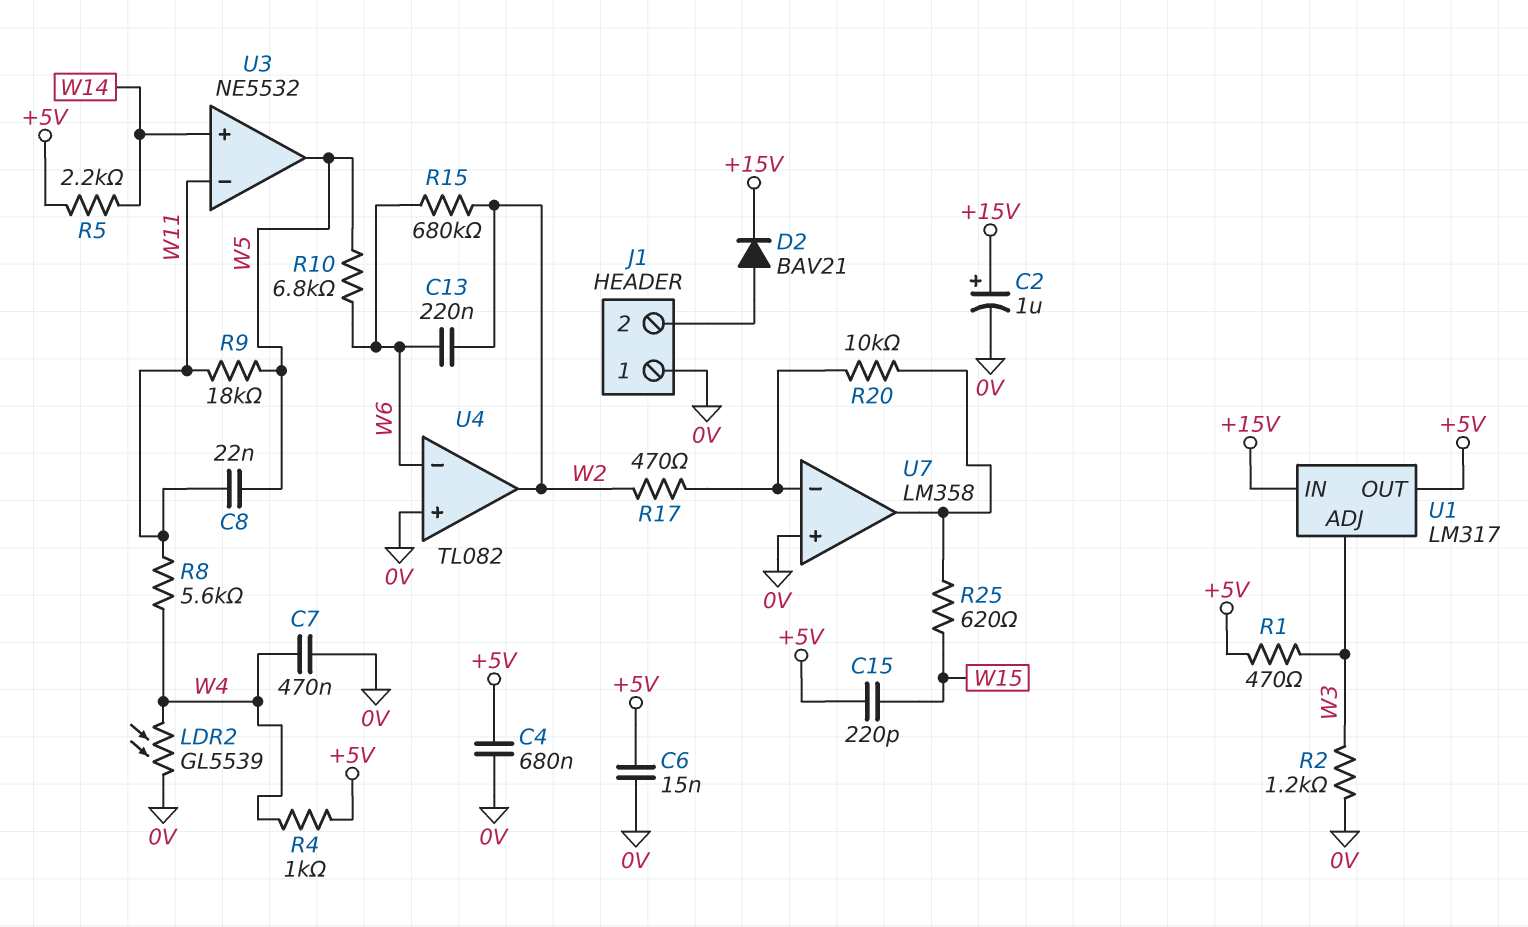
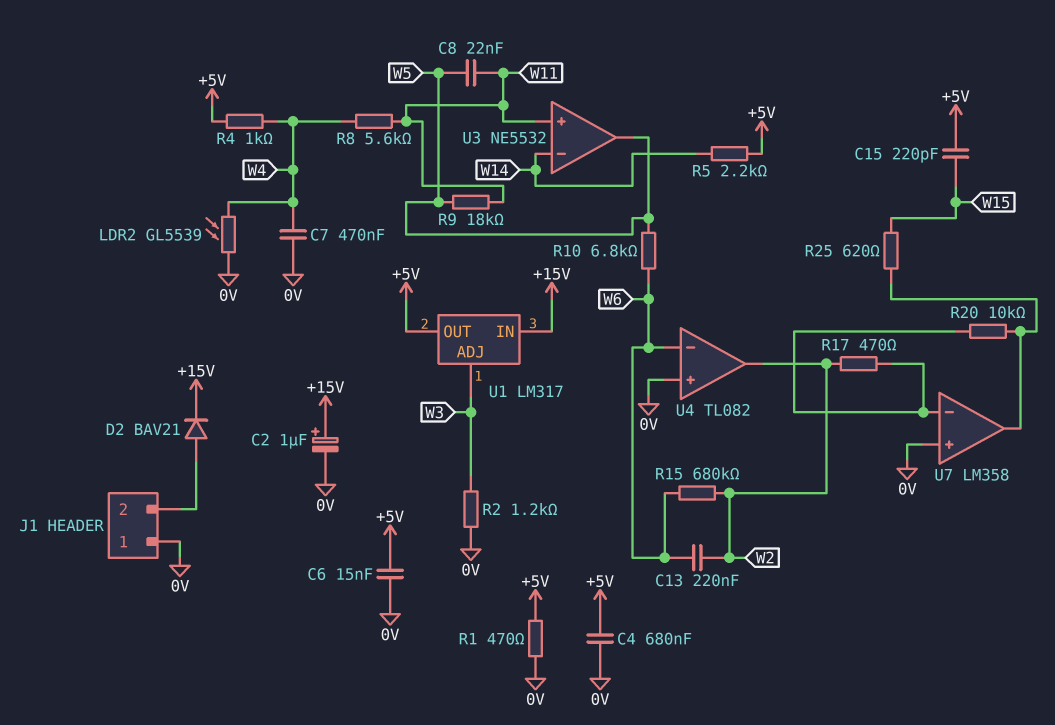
R1: 470 (+5V, W3) -> 470 (+5V, 0V)
U3 pin in+: W14 -> W11
U3 pin in-: W11 -> W14

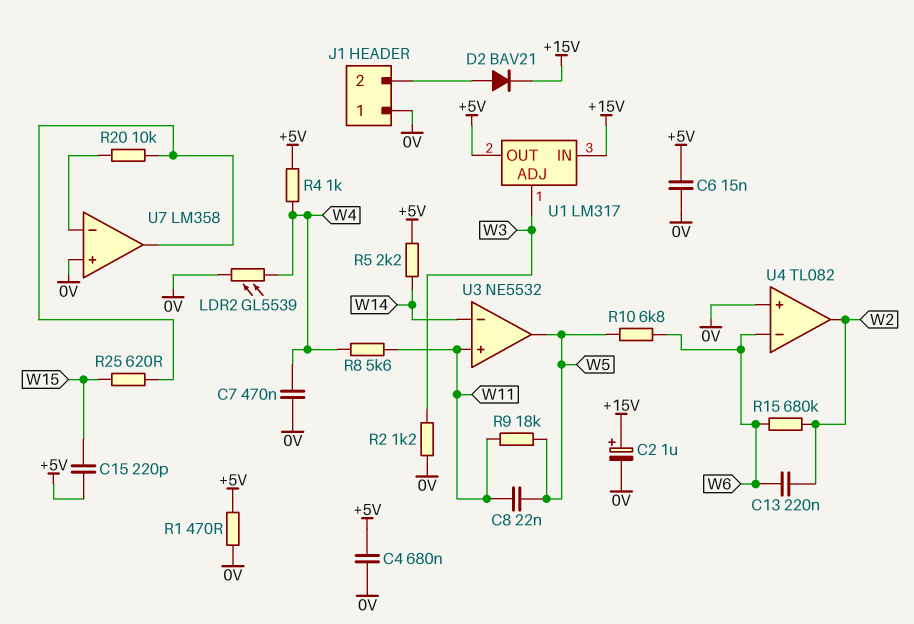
R17: 470 (U7/in-, W2) -> none

